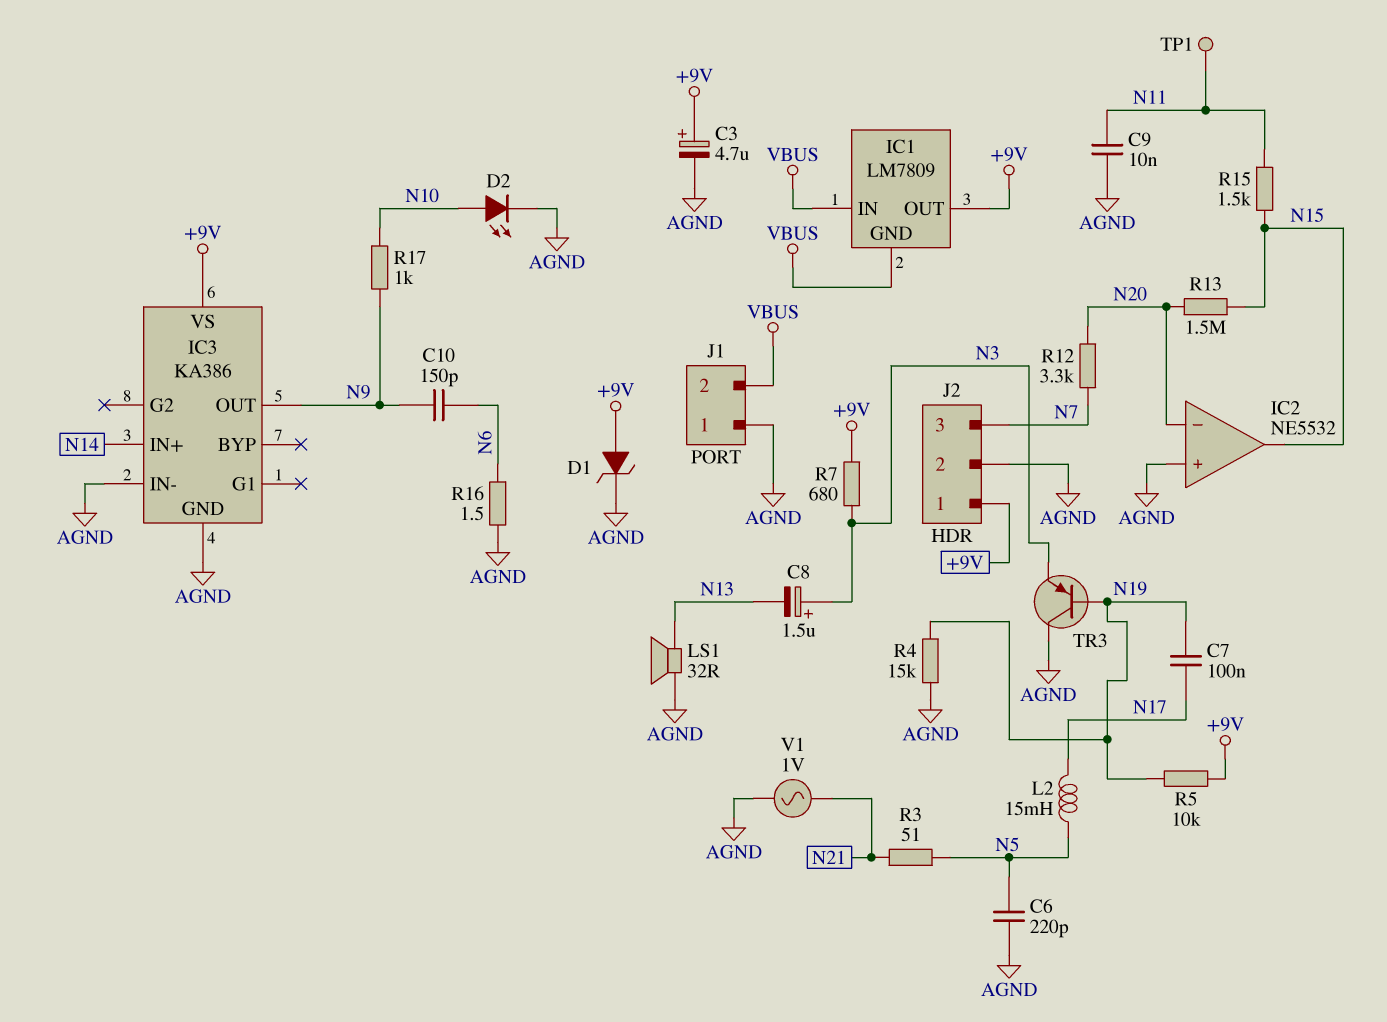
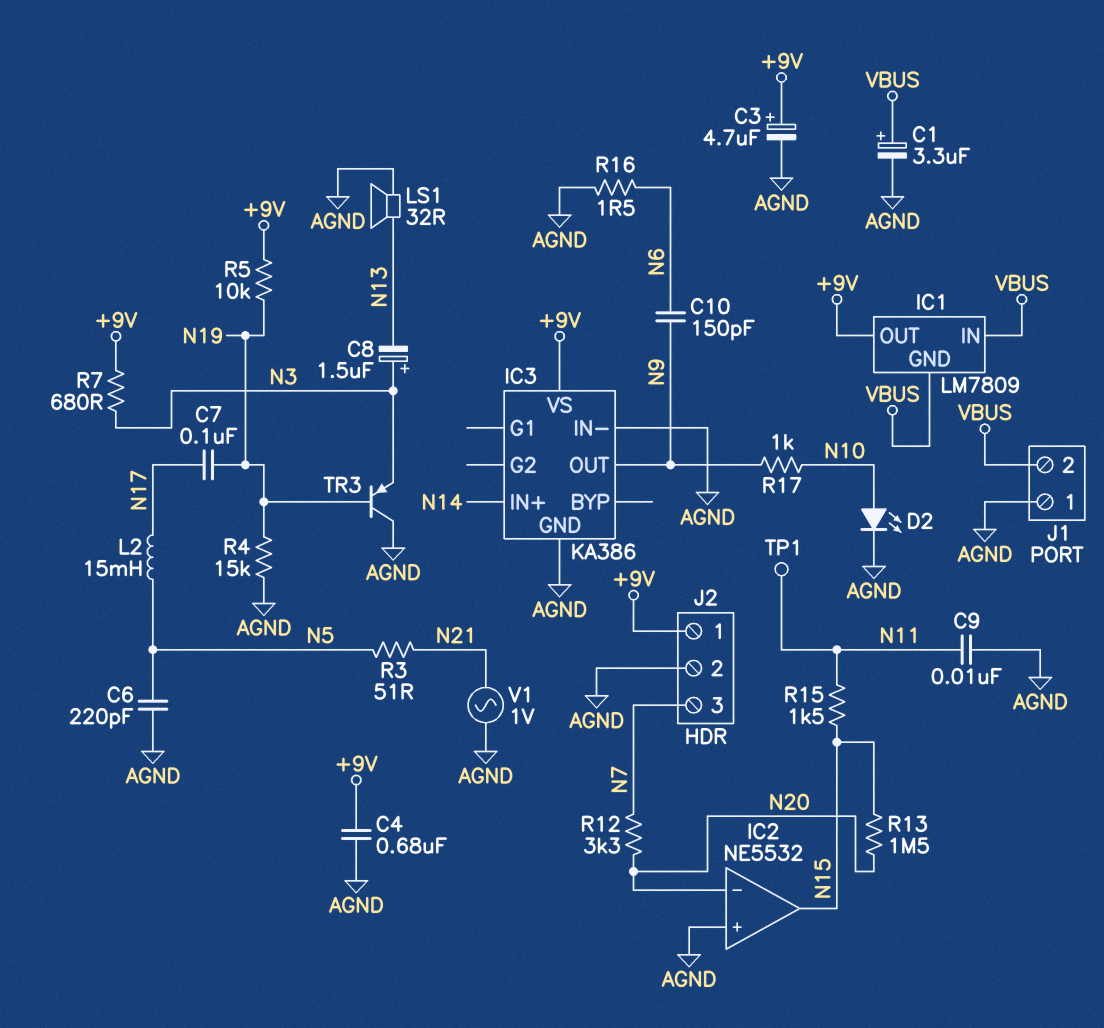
C1: none -> 3.3uF (plus VBUS, minus AGND)
C4: none -> 680nF (+9V, AGND)
D1: zener (A +9V, K AGND) -> none

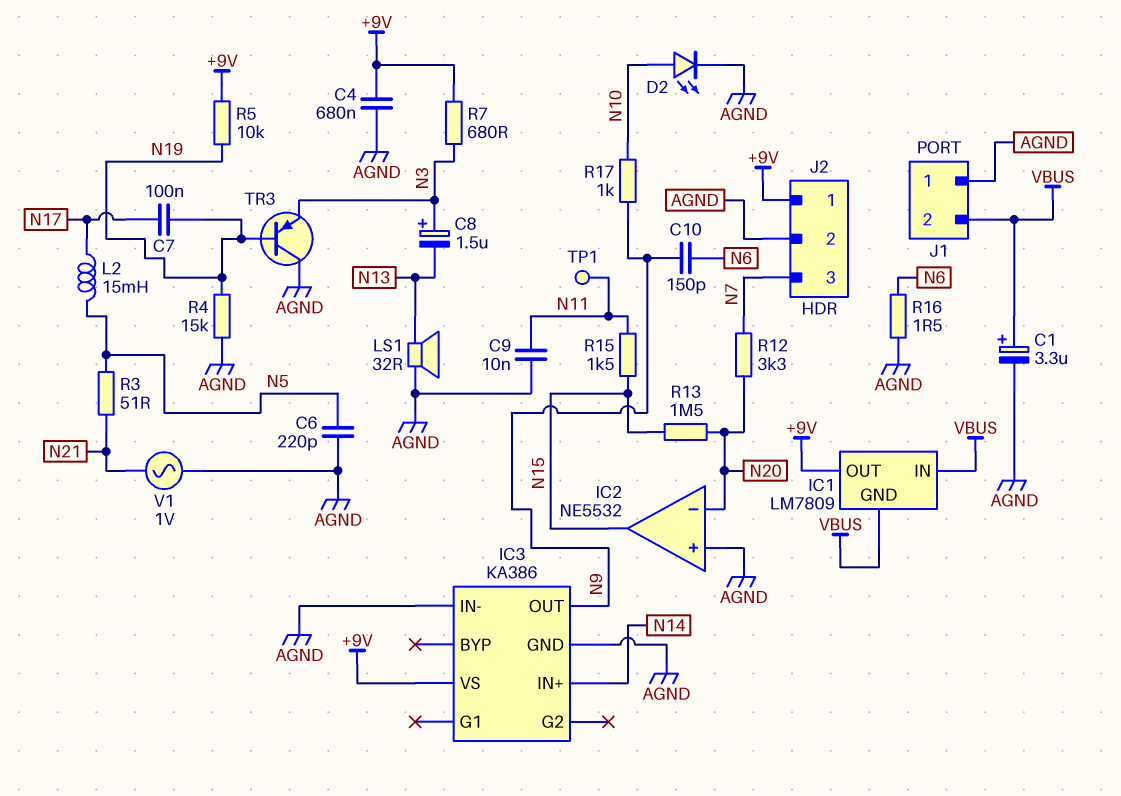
C3: 4.7uF (plus +9V, minus AGND) -> none

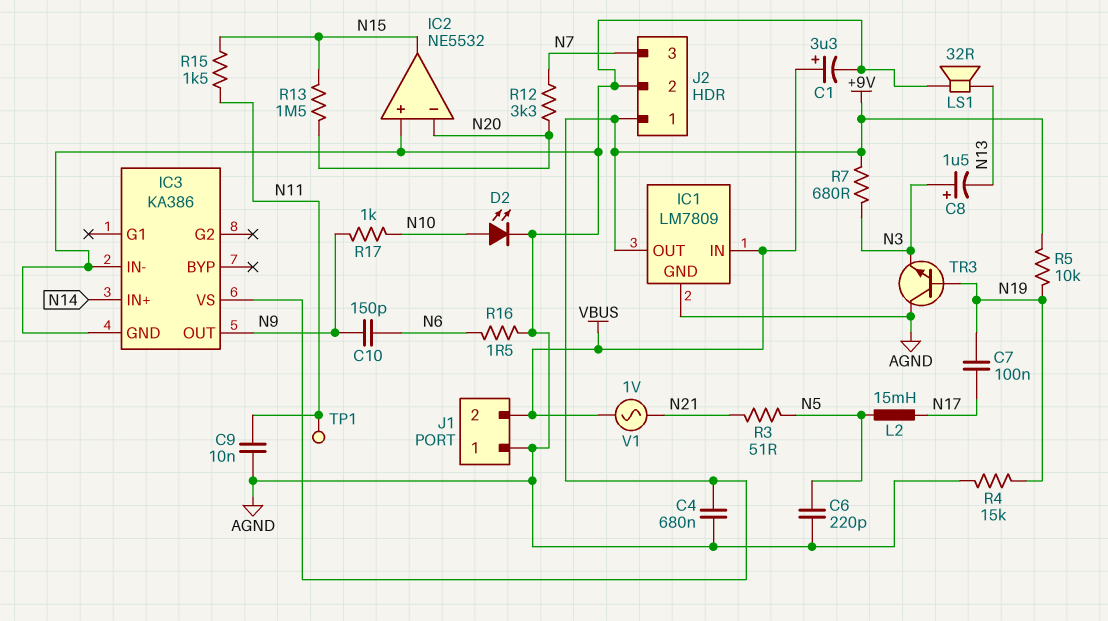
IC1 pin GND: VBUS -> AGND
TR3: PNP (B N19, C AGND, E N3) -> NPN (B N19, C AGND, E N3)
V1: AC 1V (AGND, N21) -> AC 1V (N21, VBUS)

